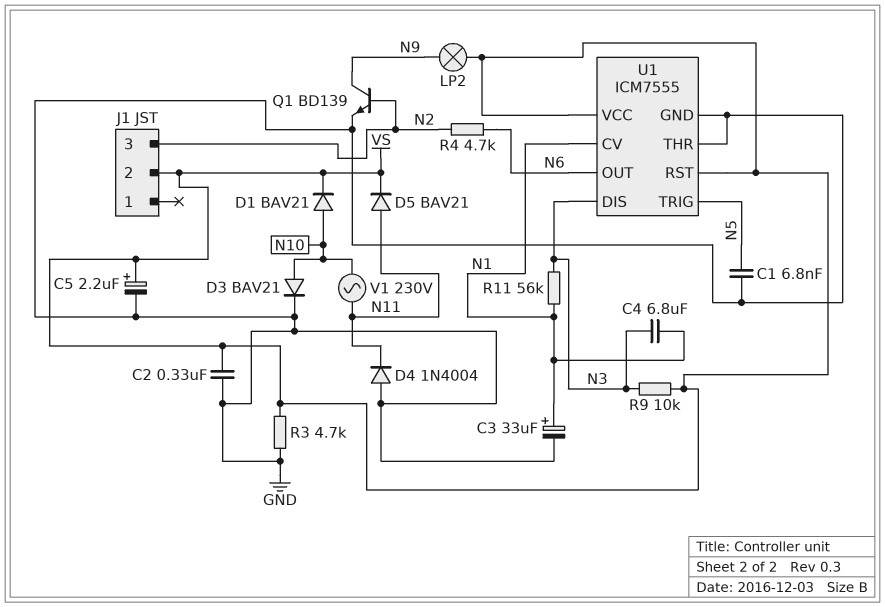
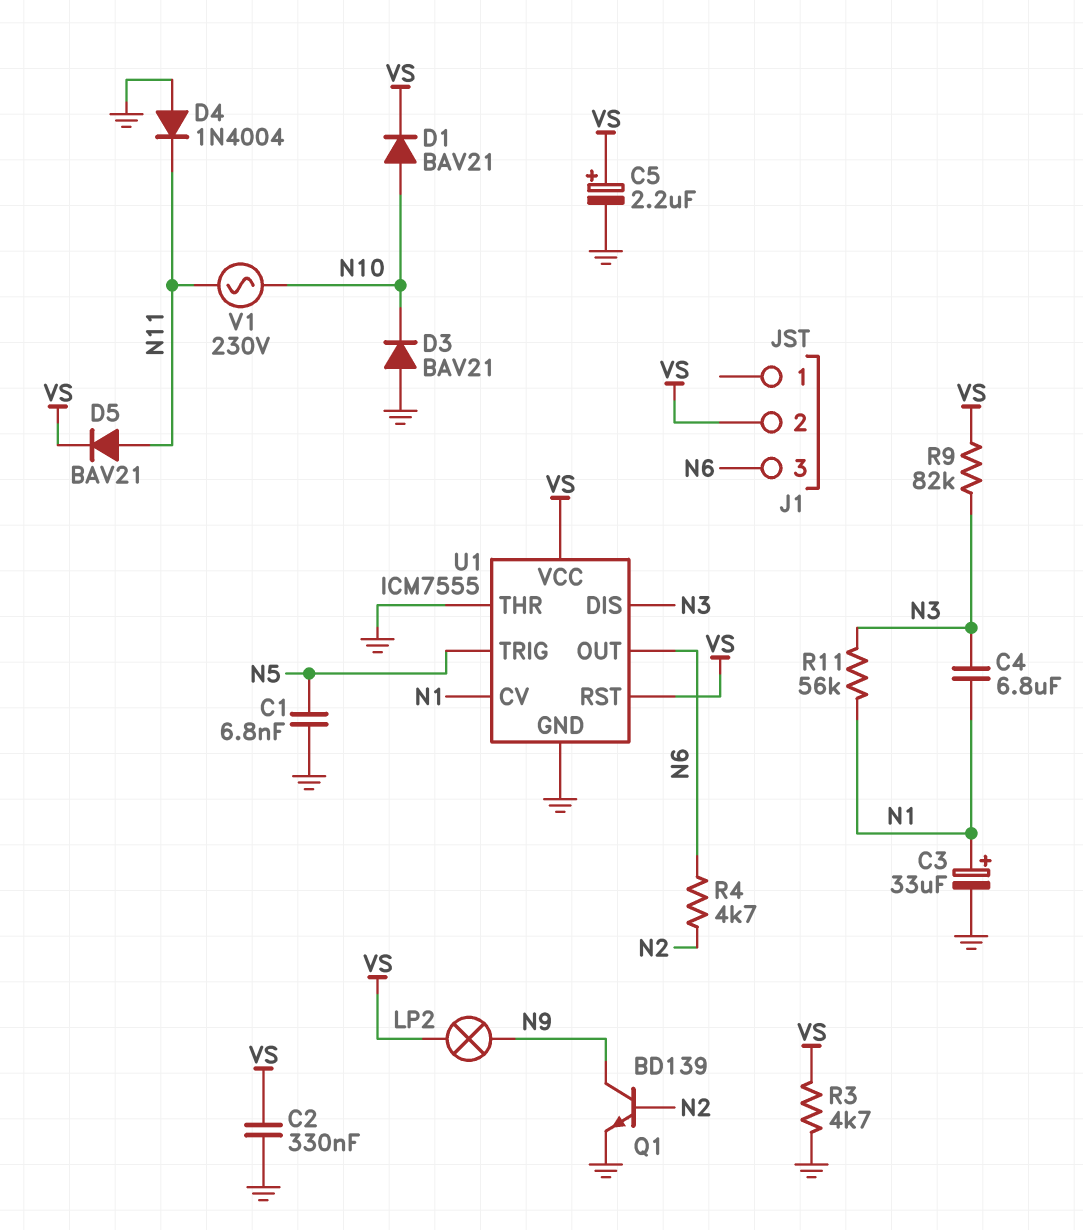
D3: diode BAV21 (A N10, K GND) -> diode BAV21 (A GND, K N10)
J1 pin 3: N2 -> N6
R9: 10k (N3, VS) -> 82k (N3, VS)

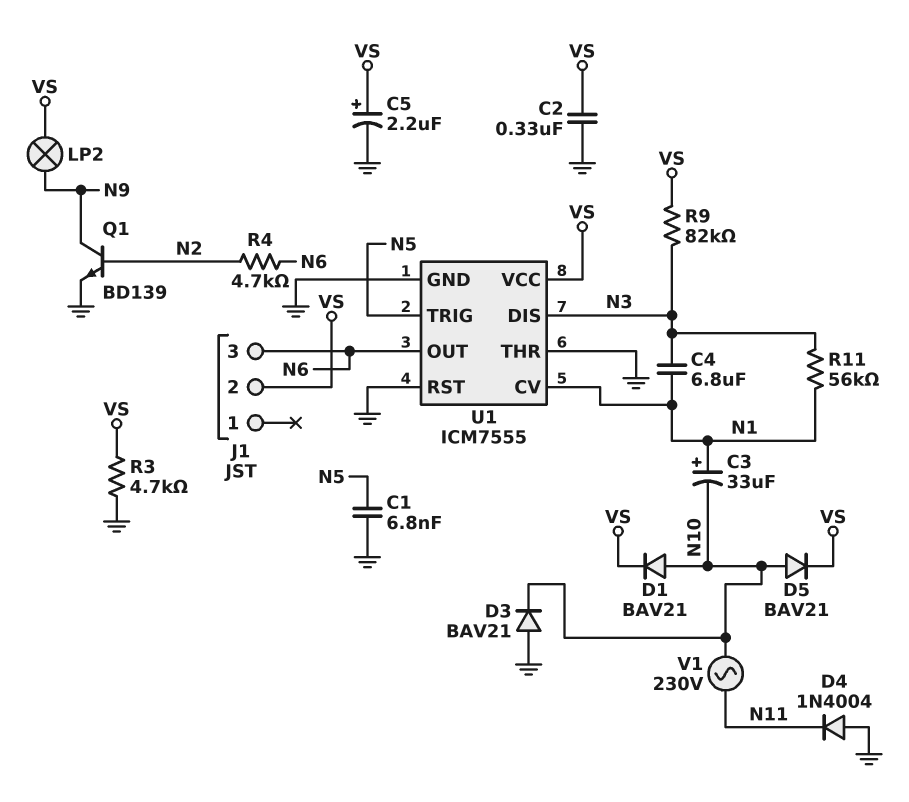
C3: 33uF (plus N1, minus GND) -> 33uF (plus N1, minus N10)
D5: diode BAV21 (A N11, K VS) -> diode BAV21 (A N10, K VS)
U1 pin RST: VS -> GND

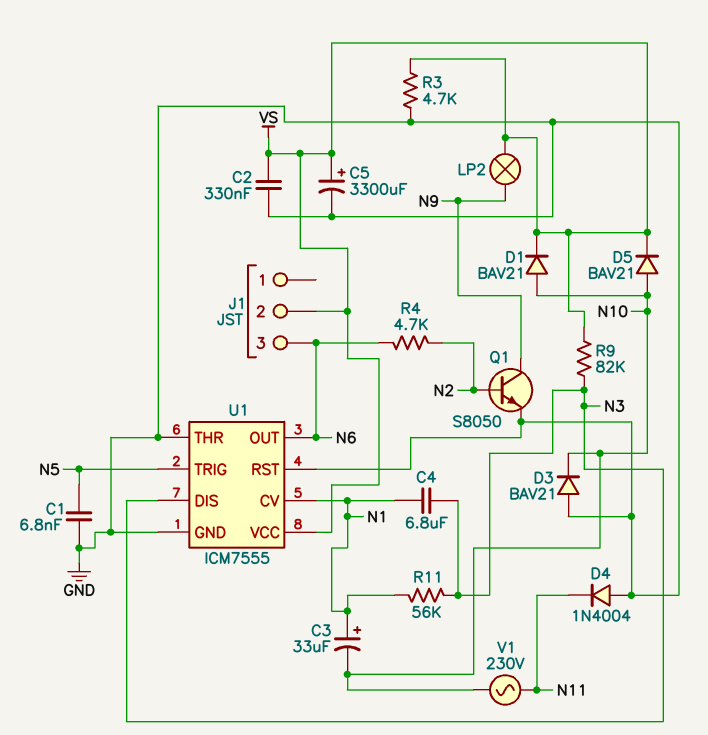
C5: 2.2uF (plus VS, minus GND) -> 3300uF (plus VS, minus GND)
Q1: NPN BD139 (B N2, C N9, E GND) -> NPN S8050 (B N2, C N9, E GND)

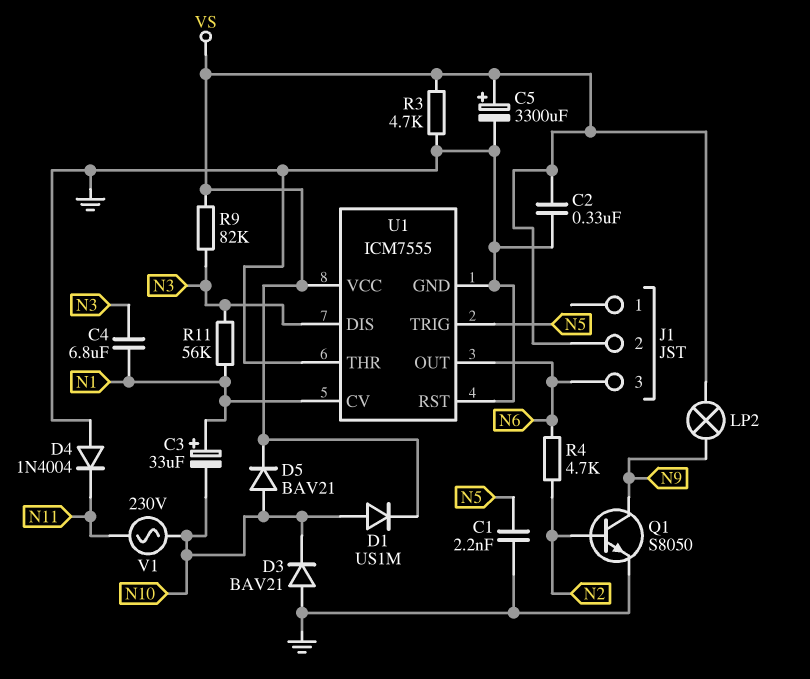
C1: 6.8nF (GND, N5) -> 2.2nF (GND, N5)
D1: diode BAV21 (A N10, K VS) -> diode US1M (A N10, K VS)

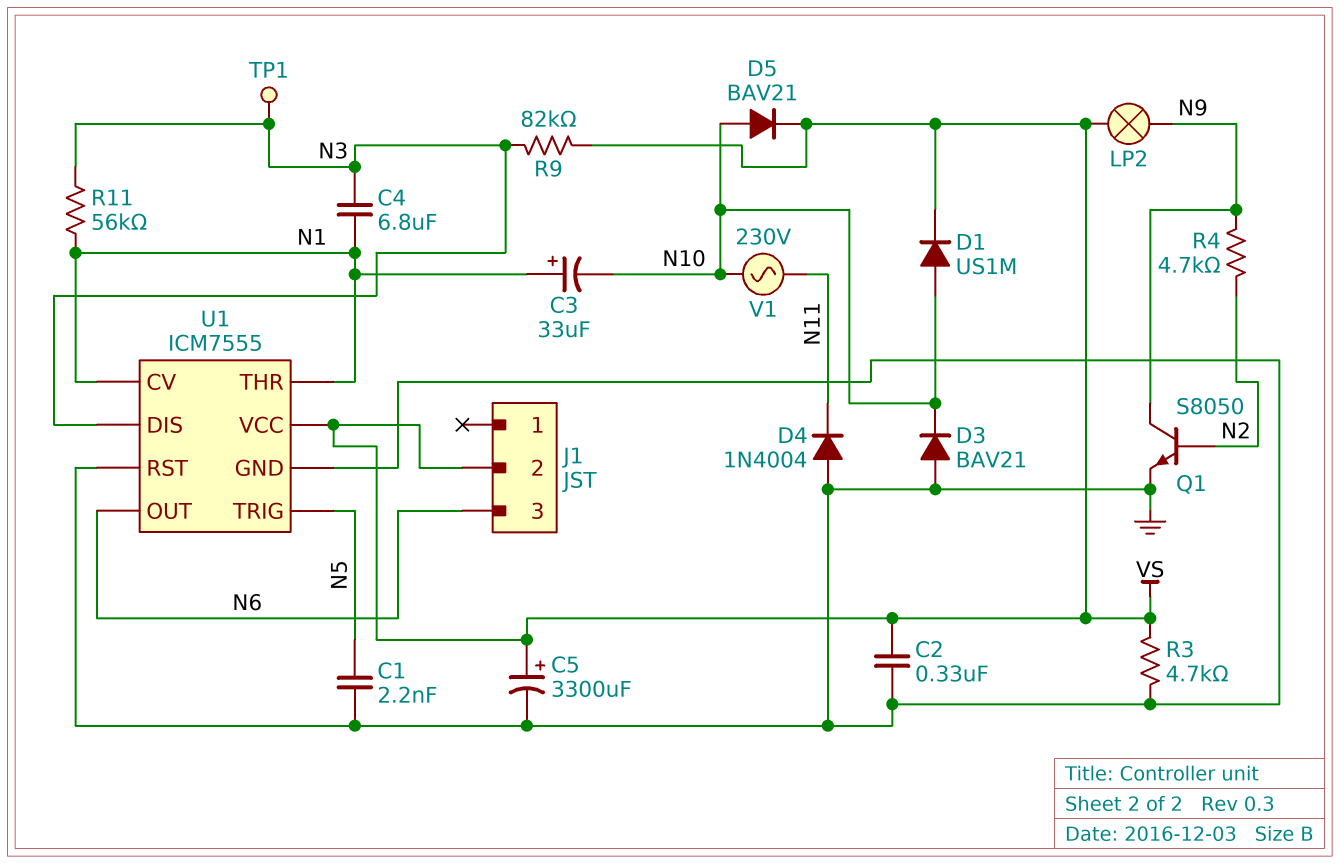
R4: 4.7k (N2, N6) -> 4.7k (N2, N9)
TP1: none -> test point (N3)
U1 pin THR: GND -> N1

